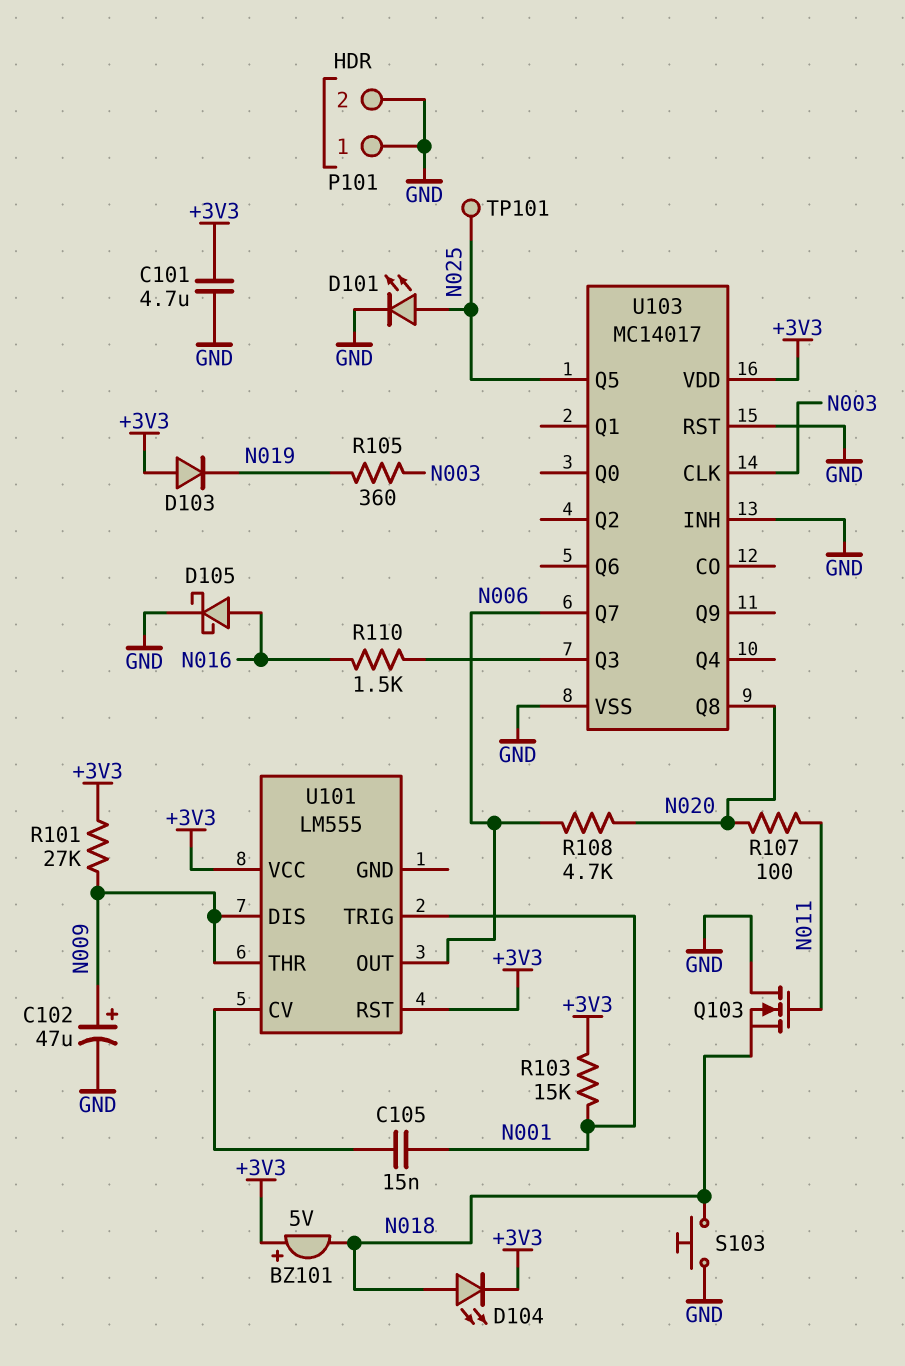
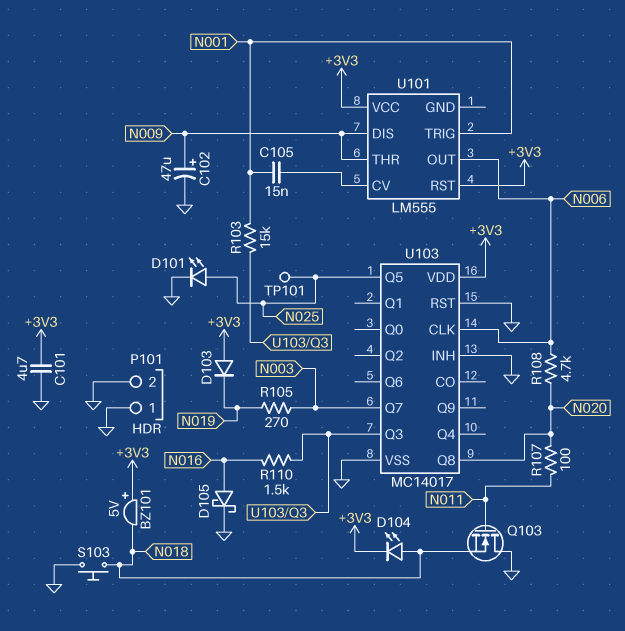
R101: 27k (+3V3, N009) -> none
R103: 15k (+3V3, N001) -> 15k (N001, U103/Q3)
R105: 360 (N003, N019) -> 270 (N003, N019)
U103 pin CLK: N003 -> N006
U103 pin Q7: N006 -> N003

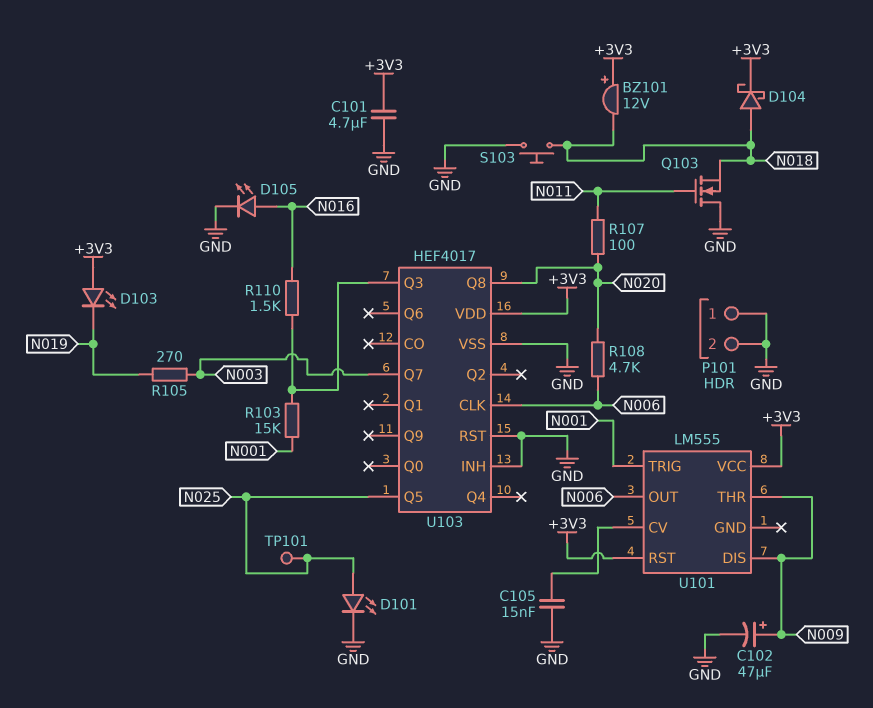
BZ101: buzzer 5V (plus +3V3, minus N018) -> buzzer 12V (plus +3V3, minus N018)
C105: 15nF (N001, U101/CV) -> 15nF (GND, U101/CV)
D103: diode (A +3V3, K N019) -> LED (A +3V3, K N019)
D104: LED (A N018, K +3V3) -> schottky (A N018, K +3V3)
D105: schottky (A N016, K GND) -> LED (A N016, K GND)
U103: MC14017 -> HEF4017

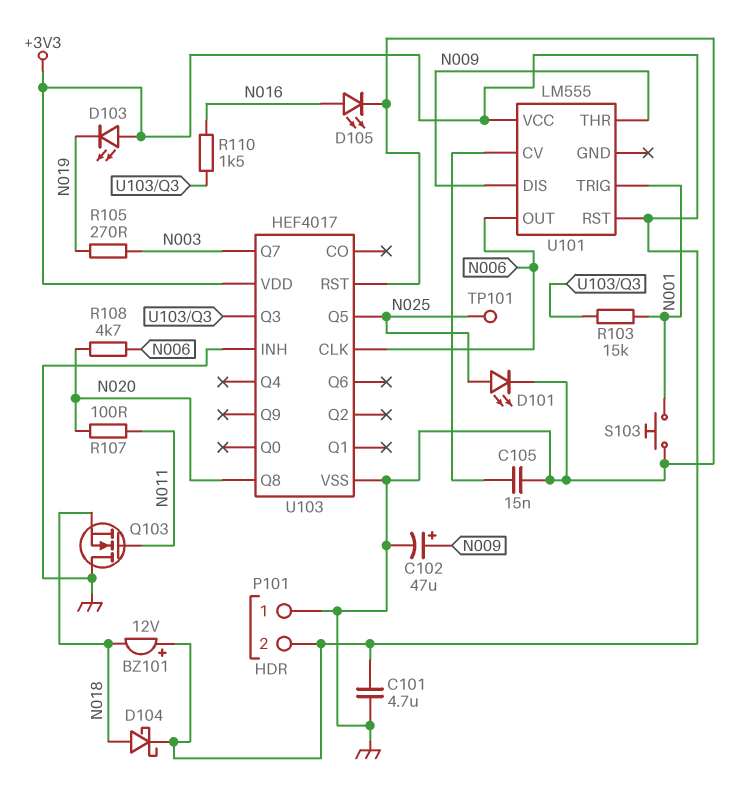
P101 pin 2: GND -> +3V3
S103: button (GND, N018) -> button (GND, N001)

